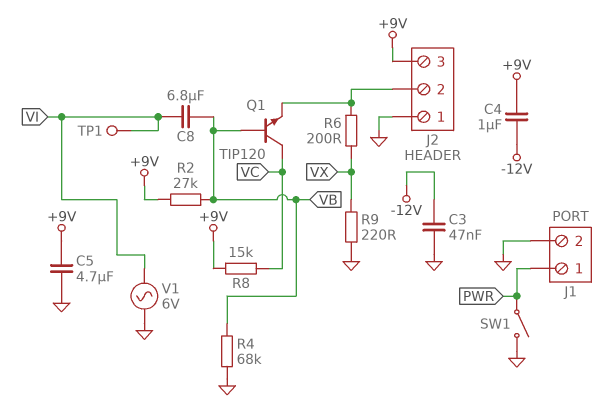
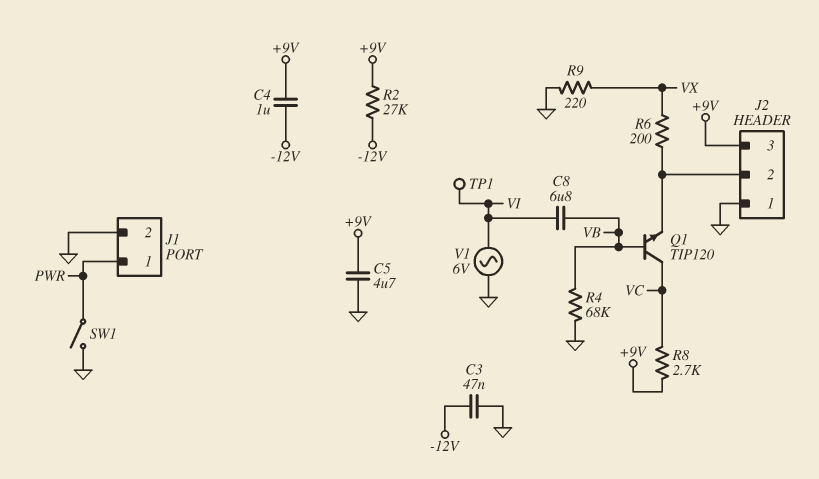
R2: 27k (+9V, VB) -> 27k (+9V, -12V)
R8: 15k (+9V, VC) -> 2.7k (+9V, VC)

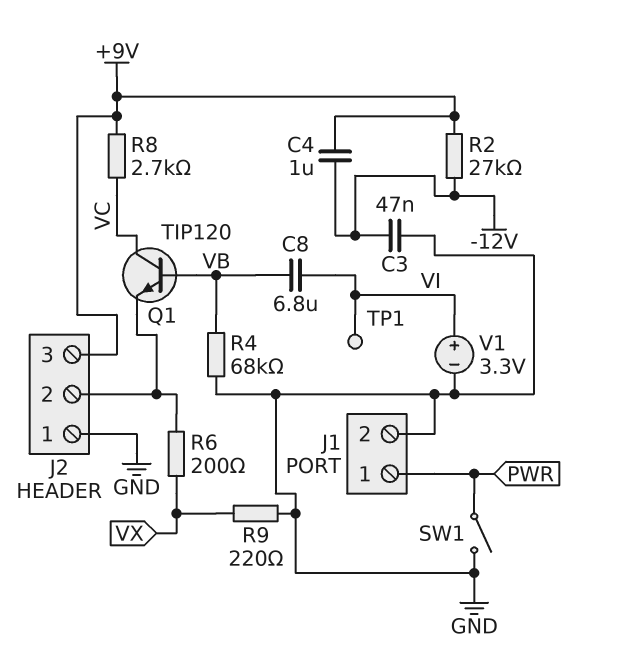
C5: 4.7uF (+9V, GND) -> none
V1: AC 6V (GND, VI) -> 3.3V (plus VI, minus GND)

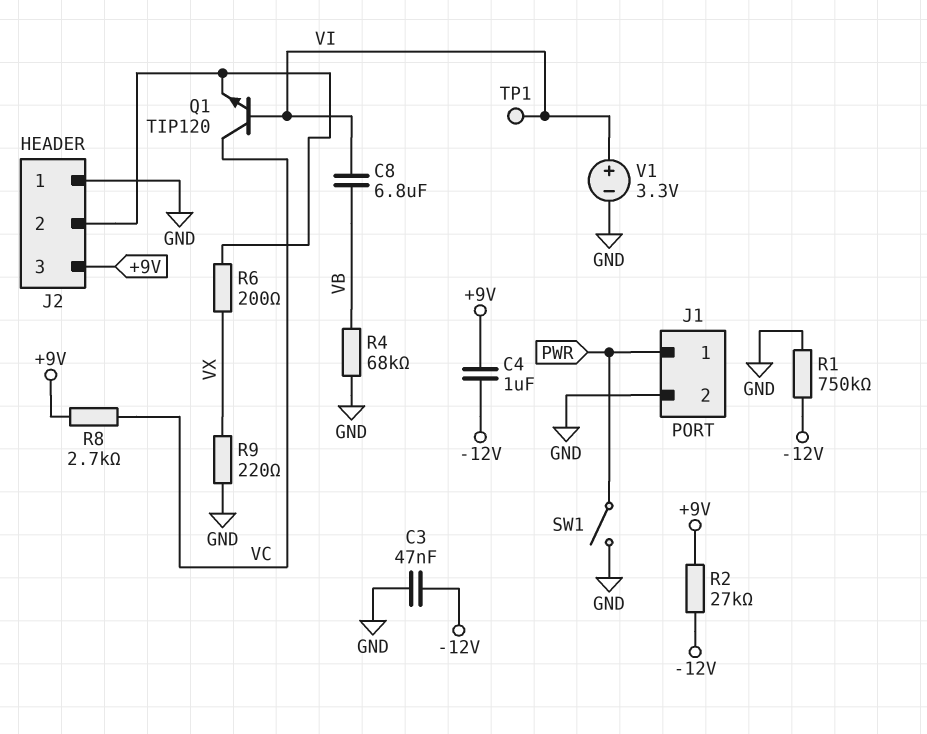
Q1: NPN TIP120 (B VB, C VC, E J2/2) -> NPN TIP120 (B VI, C VC, E J2/2)
R1: none -> 750k (-12V, GND)

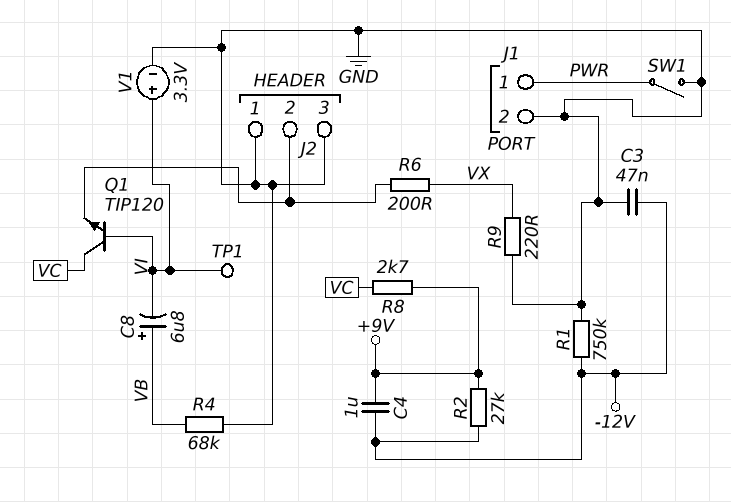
C8: 6.8uF (VB, VI) -> 6.8uF (plus VB, minus VI)
J2 pin 3: +9V -> GND

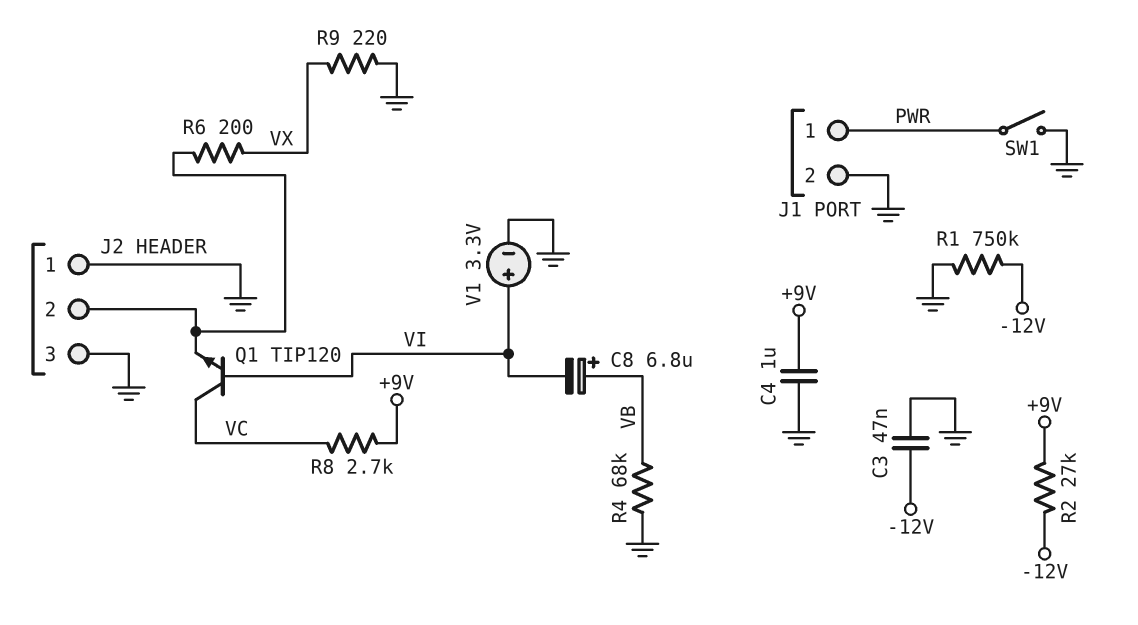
C4: 1uF (+9V, -12V) -> 1uF (+9V, GND)
TP1: test point (VI) -> none

